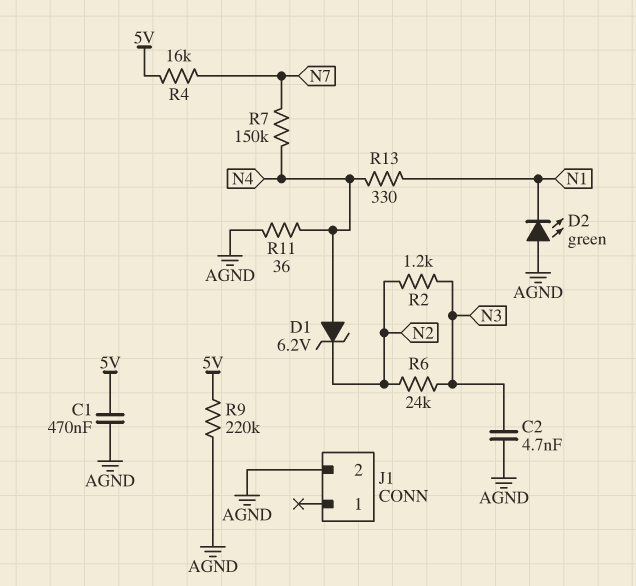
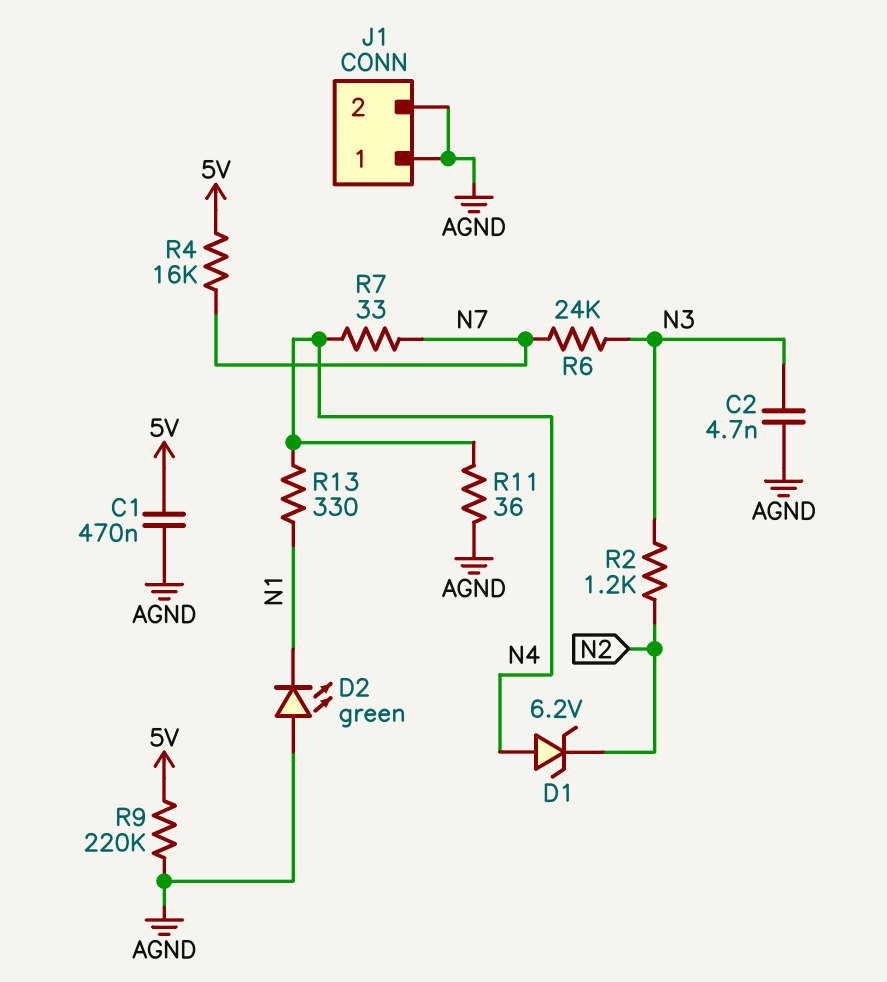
J1 pin 1: none -> AGND
R6: 24k (N2, N3) -> 24k (N3, N7)
R7: 150k (N4, N7) -> 33 (N4, N7)

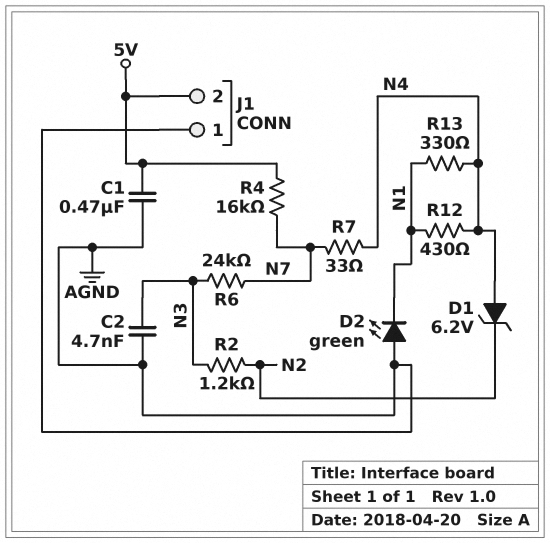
J1 pin 2: AGND -> 5V
R9: 220k (5V, AGND) -> none
R11: 36 (AGND, N4) -> none
R12: none -> 430 (N1, N4)

